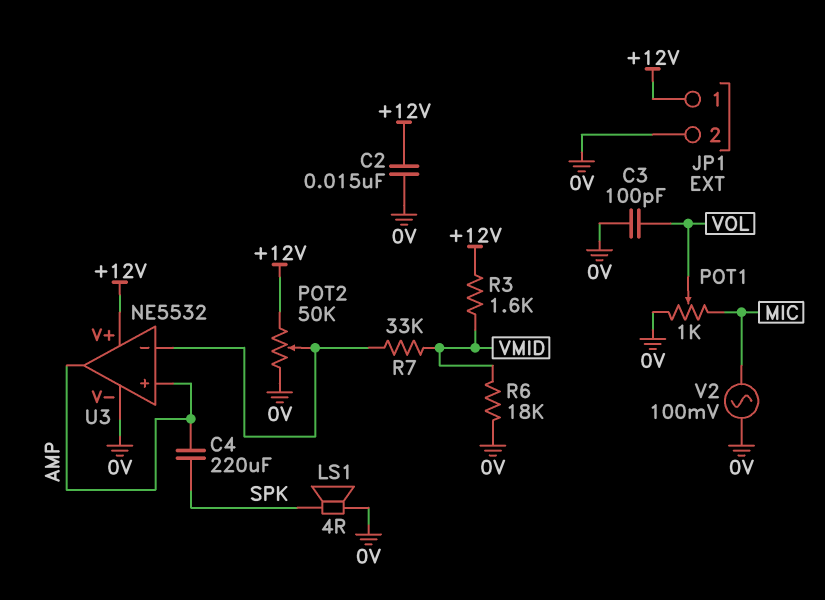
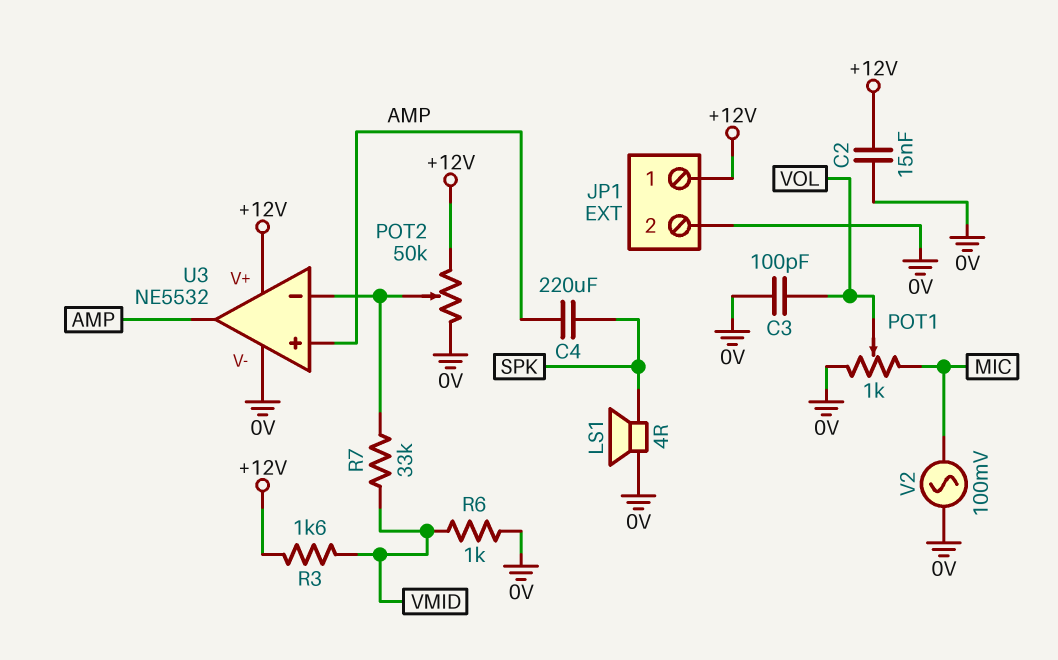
R6: 18k (0V, VMID) -> 1k (0V, VMID)

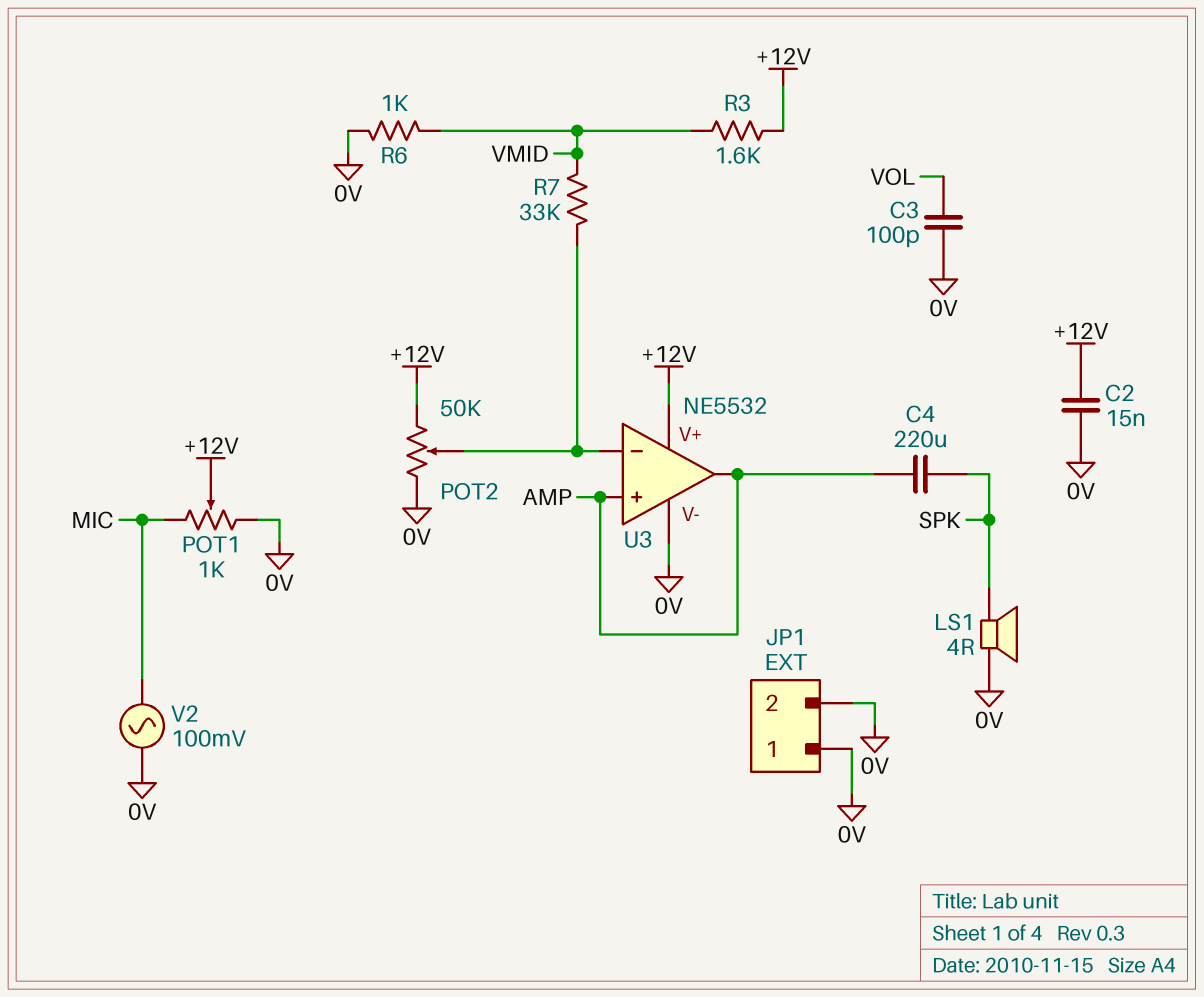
JP1 pin 1: +12V -> 0V
POT1: 1k (0V, MIC, wiper VOL) -> 1k (0V, MIC, wiper +12V)

